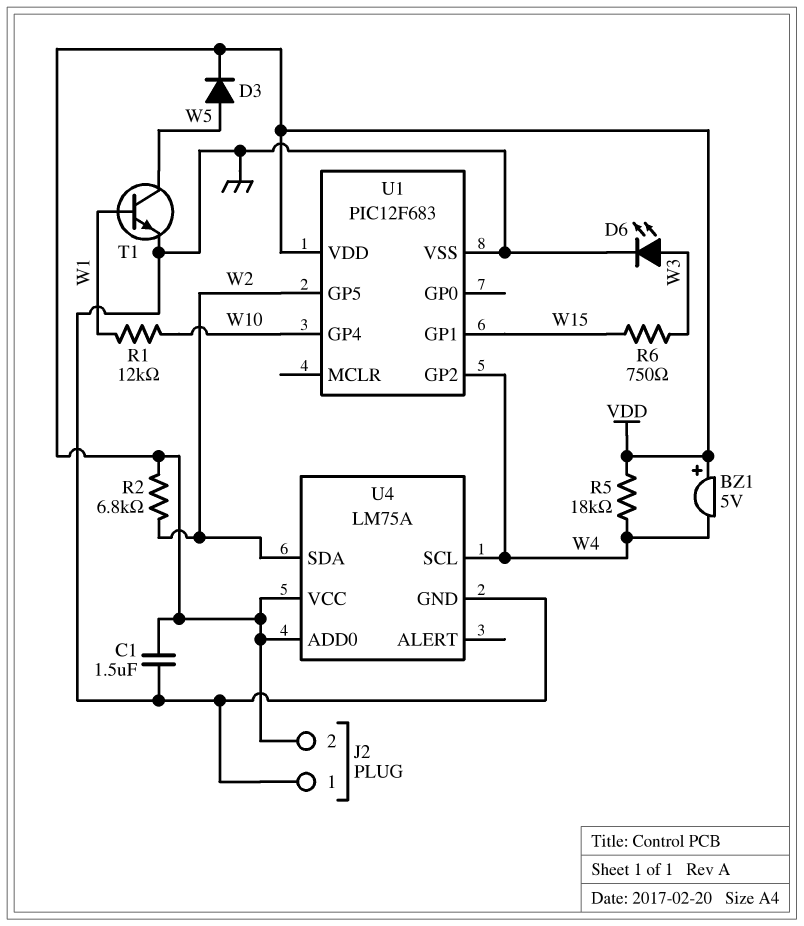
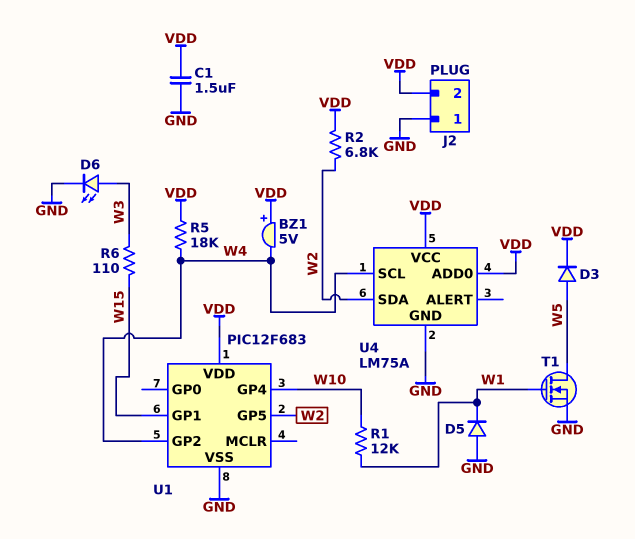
D5: none -> diode (A GND, K W1)
R6: 750 (W3, W15) -> 110 (W3, W15)
T1: NPN (B W1, C W5, E GND) -> NMOS (G W1, D W5, S GND)

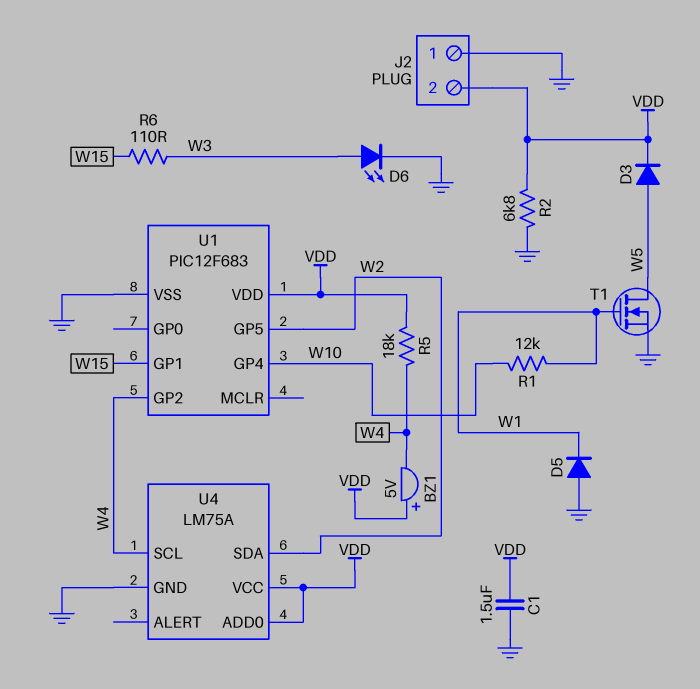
R2: 6.8k (VDD, W2) -> 6.8k (GND, VDD)

